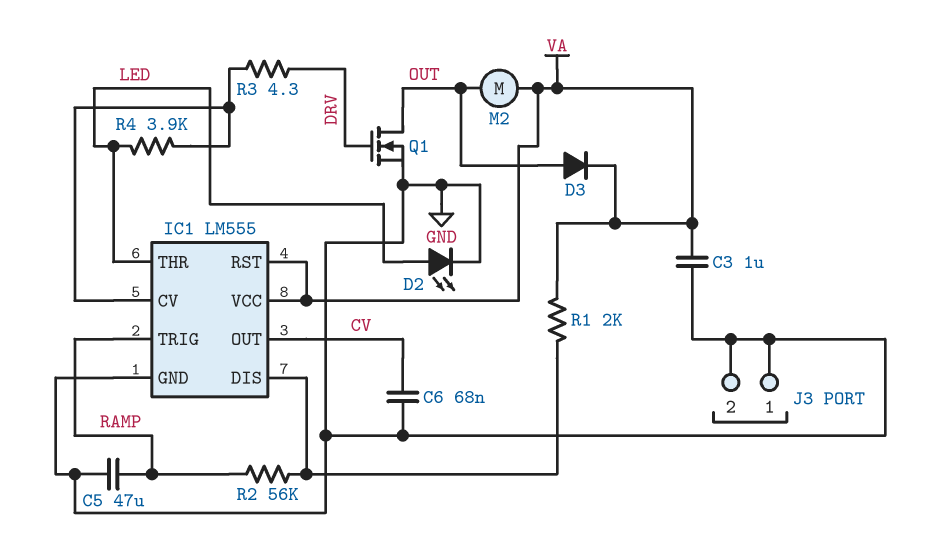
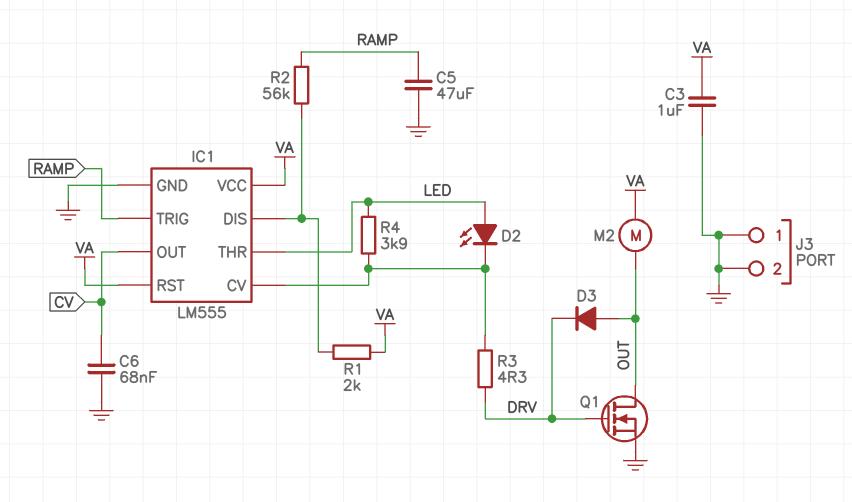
D2: LED (A LED, K GND) -> LED (A LED, K IC1/CV)
D3: diode (A OUT, K VA) -> diode (A OUT, K DRV)

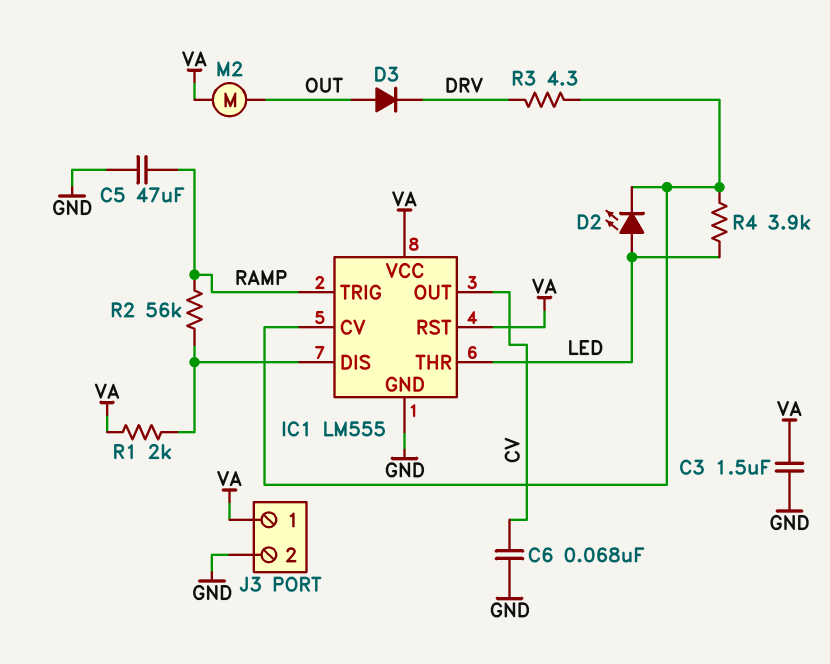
C3: 1uF (GND, VA) -> 1.5uF (GND, VA)
J3 pin 1: GND -> VA
Q1: NMOS (G DRV, D OUT, S GND) -> none

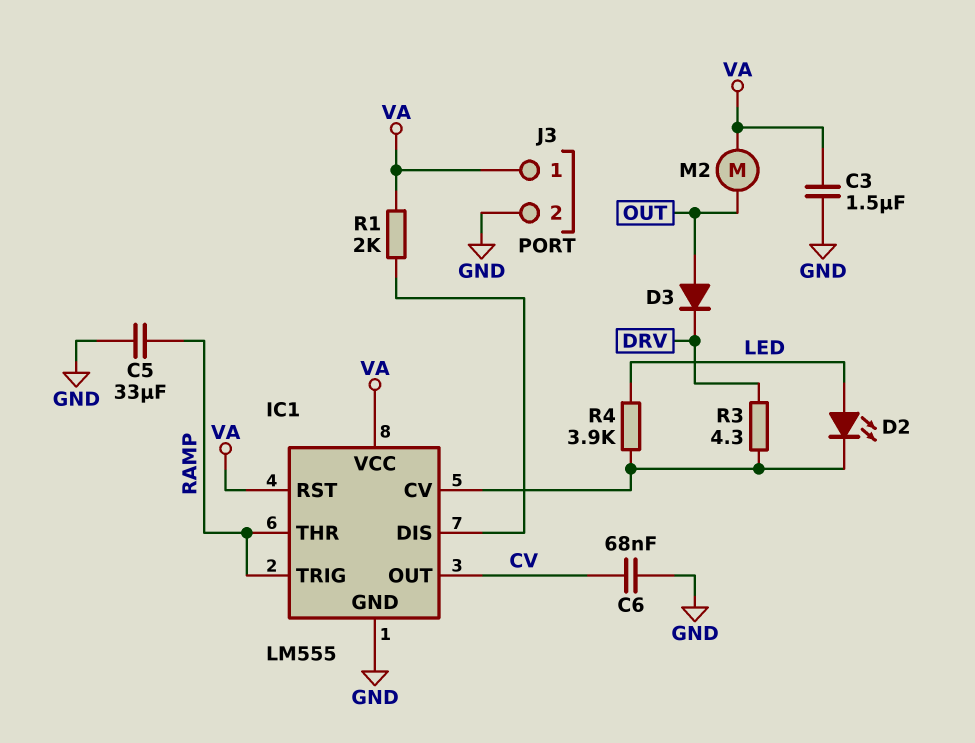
C5: 47uF (GND, RAMP) -> 33uF (GND, RAMP)
IC1 pin THR: LED -> RAMP
R2: 56k (IC1/DIS, RAMP) -> none

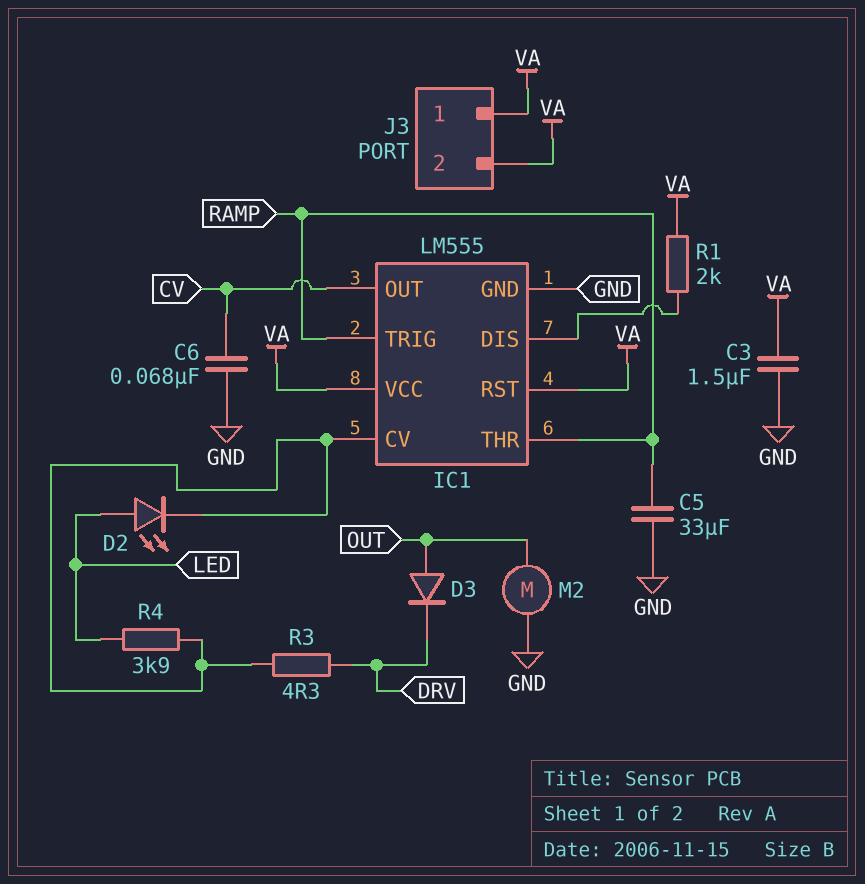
J3 pin 2: GND -> VA
M2: motor (OUT, VA) -> motor (GND, OUT)

